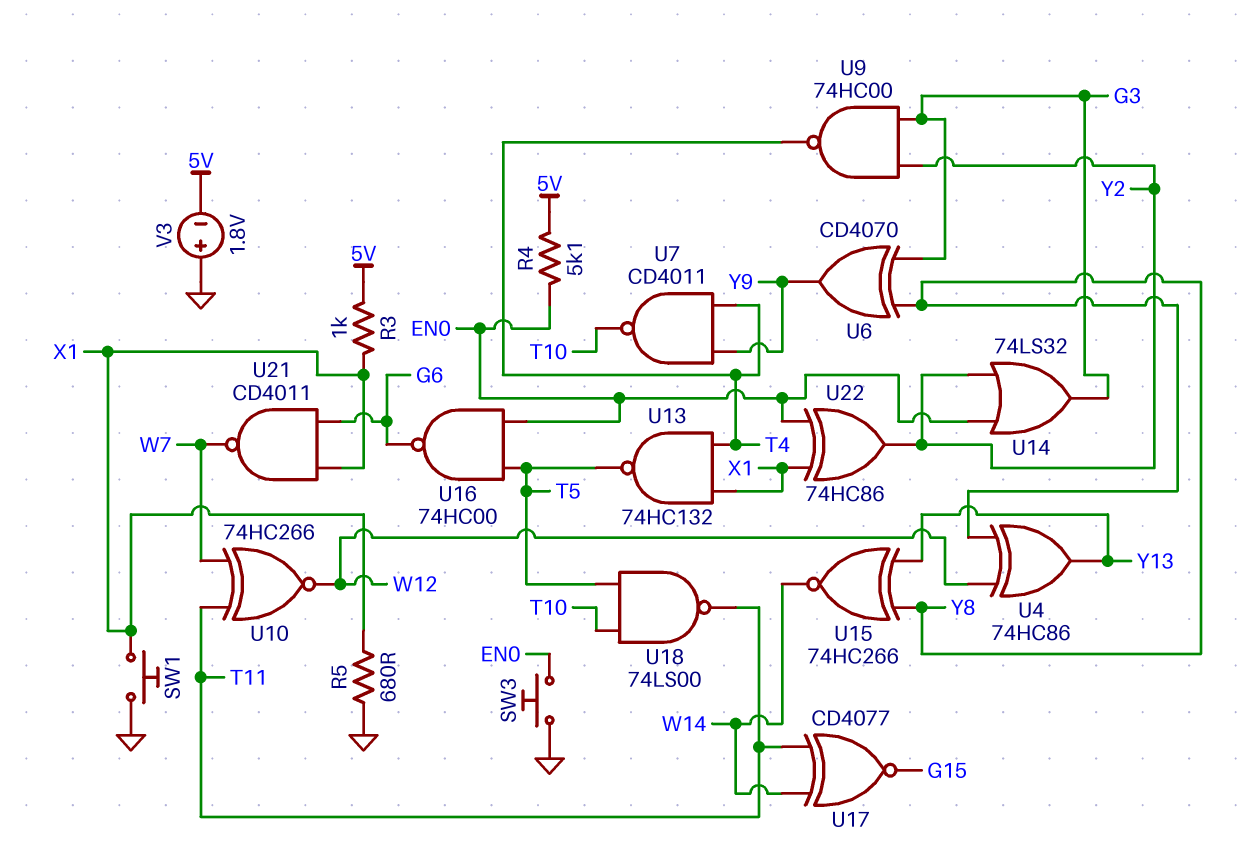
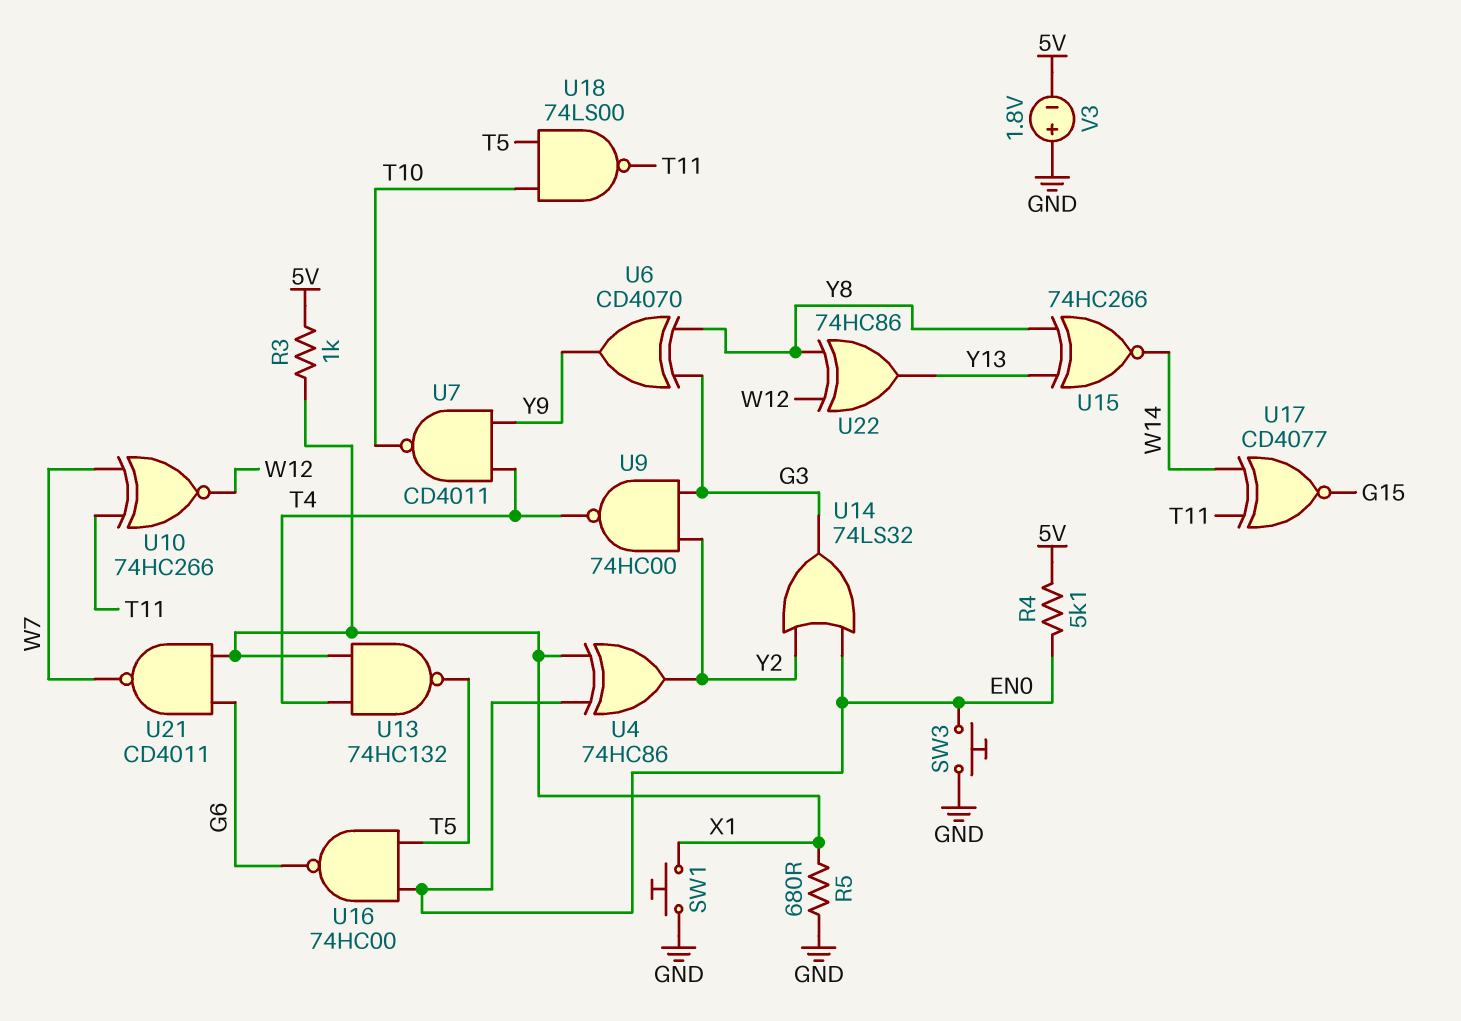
U4: XOR 74HC86 (in W12, in Y8, out Y13) -> XOR 74HC86 (in EN0, in X1, out Y2)
U22: XOR 74HC86 (in EN0, in X1, out Y2) -> XOR 74HC86 (in W12, in Y8, out Y13)

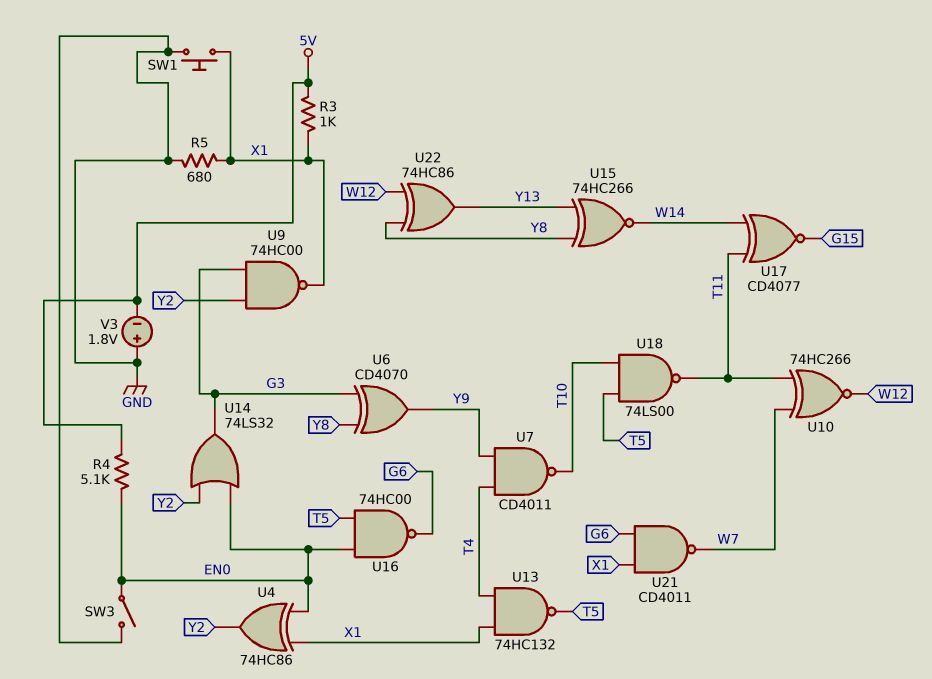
SW3: button (EN0, GND) -> switch (EN0, GND)
U9: NAND 74HC00 (in G3, in Y2, out T4) -> NAND 74HC00 (in G3, in Y2, out X1)

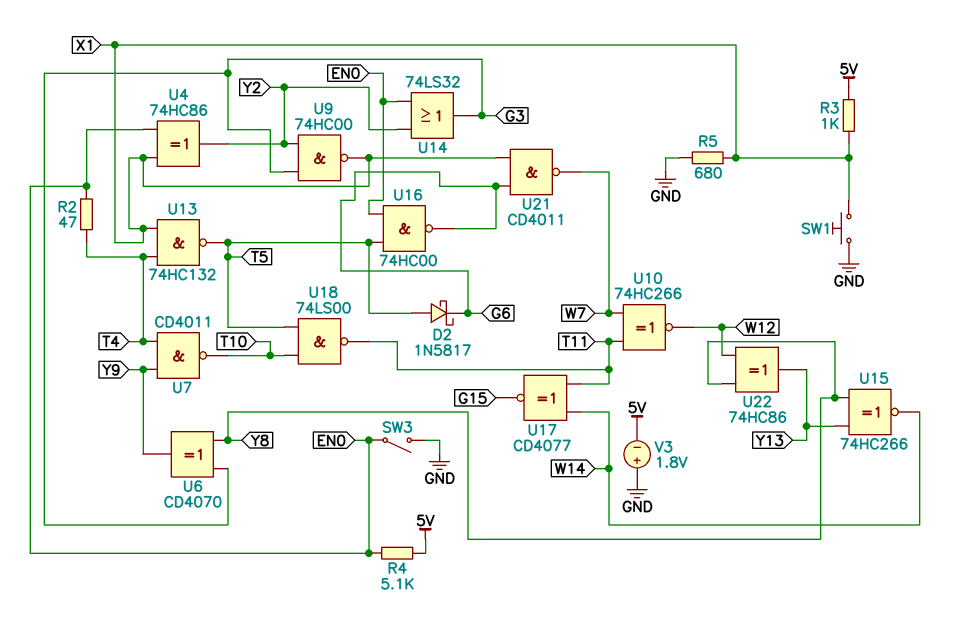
D2: none -> schottky 1N5817 (A T5, K G6)
R2: none -> 47 (EN0, T4)

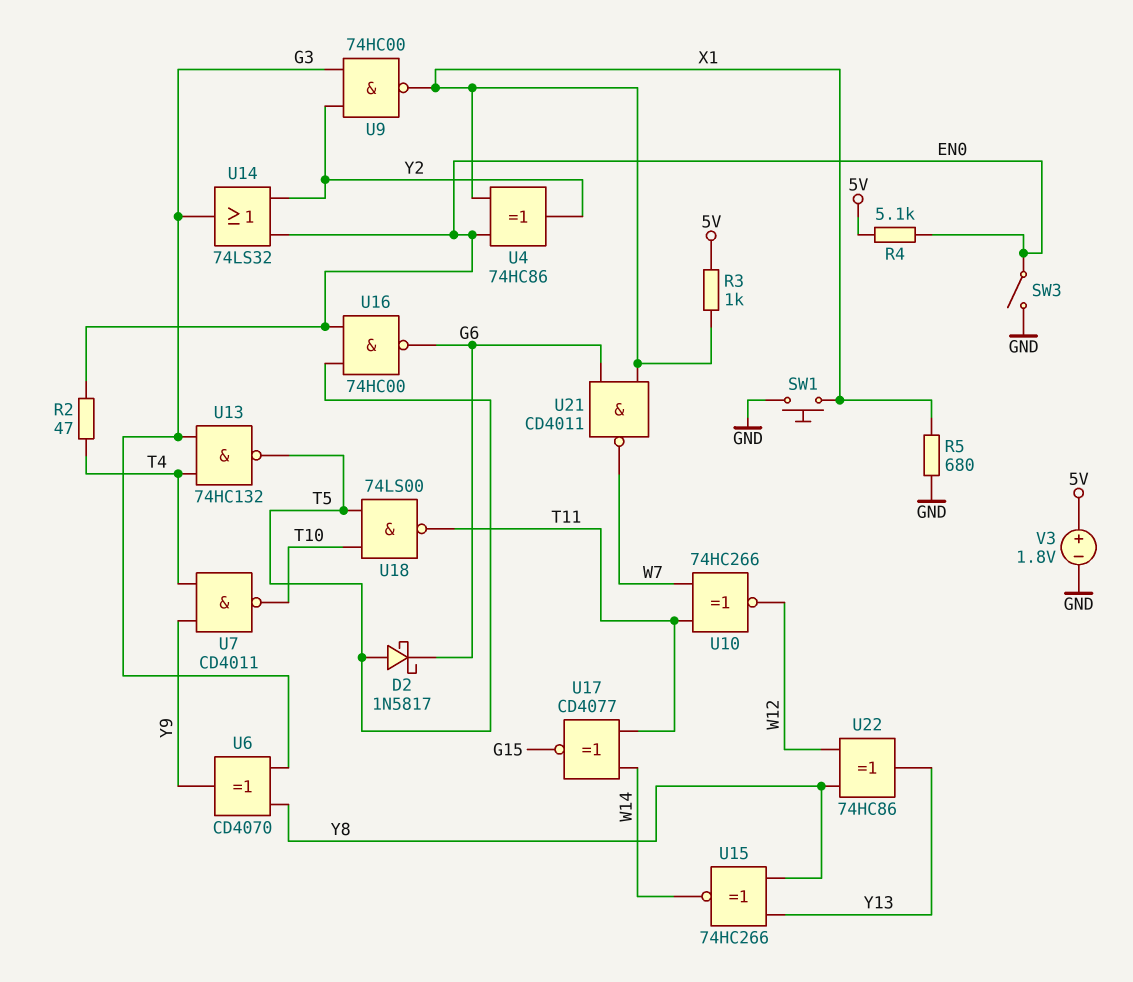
U13: NAND 74HC132 (in T4, in X1, out T5) -> NAND 74HC132 (in G3, in T4, out T5)
V3: 1.8V (plus GND, minus 5V) -> 1.8V (plus 5V, minus GND)

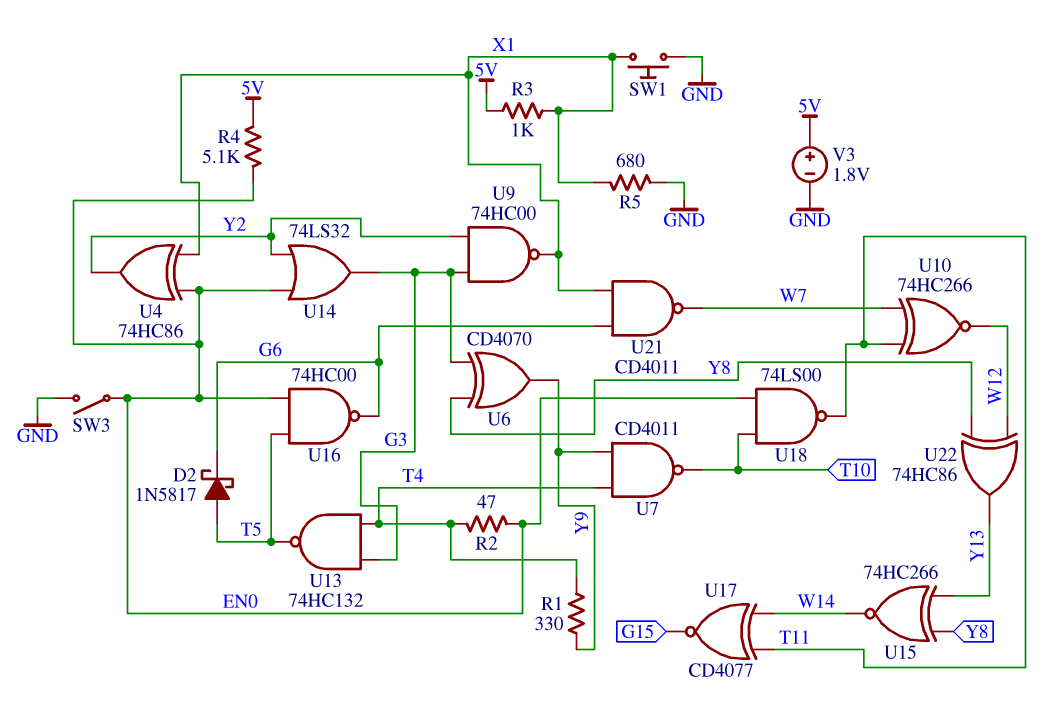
R1: none -> 330 (T4, Y9)
U18: NAND 74LS00 (in T5, in T10, out T11) -> NAND 74LS00 (in EN0, in T10, out T11)

